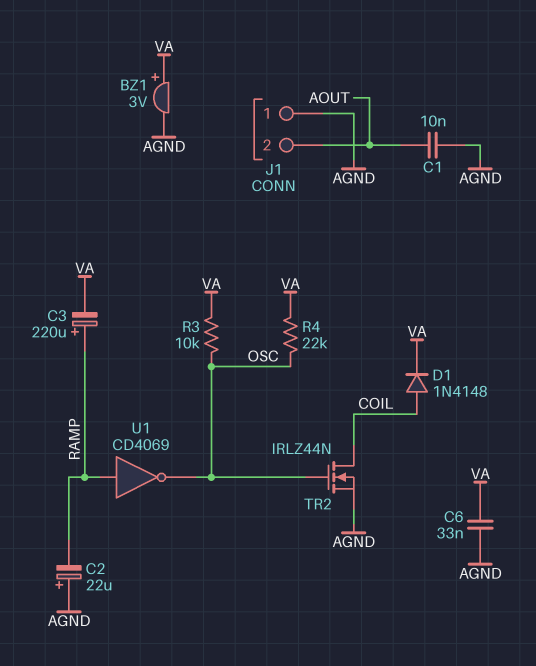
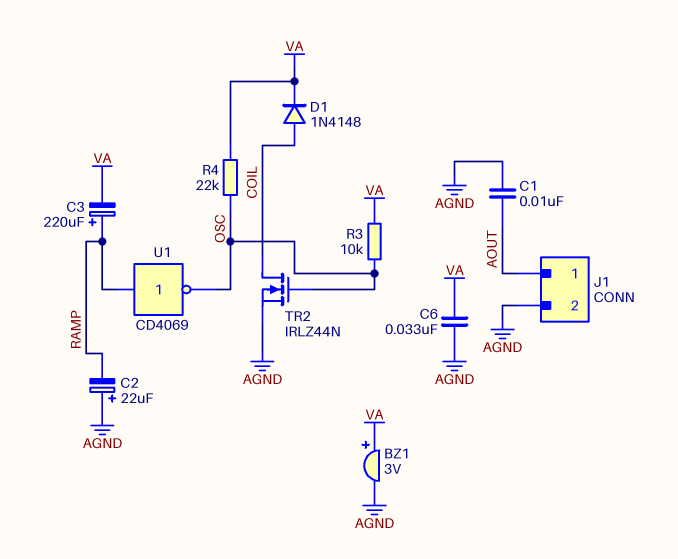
J1 pin 1: AGND -> AOUT
J1 pin 2: AOUT -> AGND

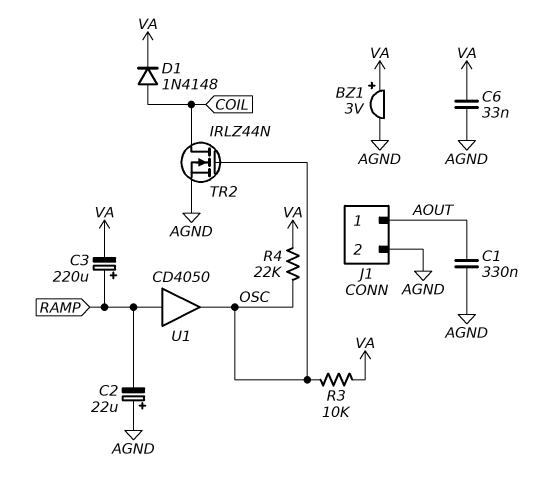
C1: 10nF (AGND, AOUT) -> 330nF (AGND, AOUT)
U1: NOT CD4069 (in RAMP, out OSC) -> buffer CD4050 (in RAMP, out OSC)

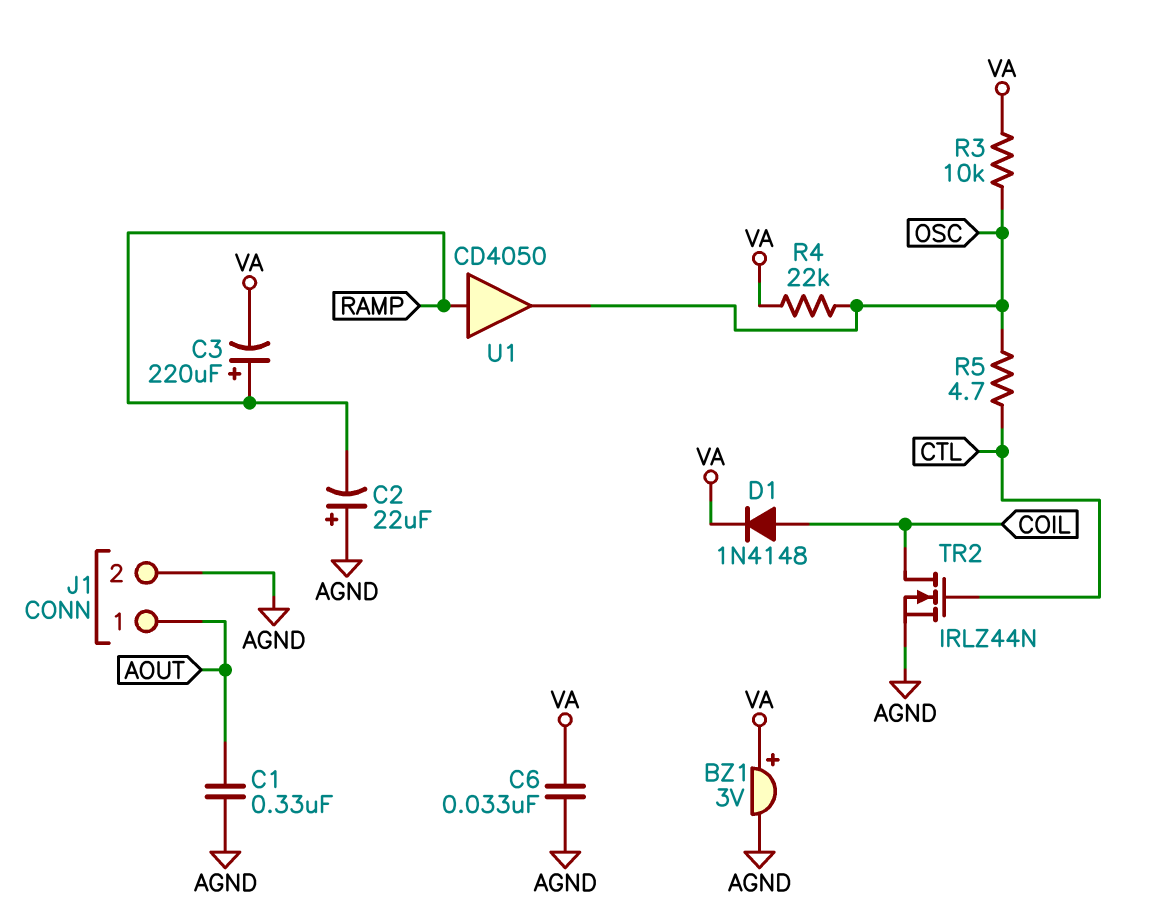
R5: none -> 4.7 (CTL, OSC)
TR2: NMOS IRLZ44N (G OSC, D COIL, S AGND) -> NMOS IRLZ44N (G CTL, D COIL, S AGND)

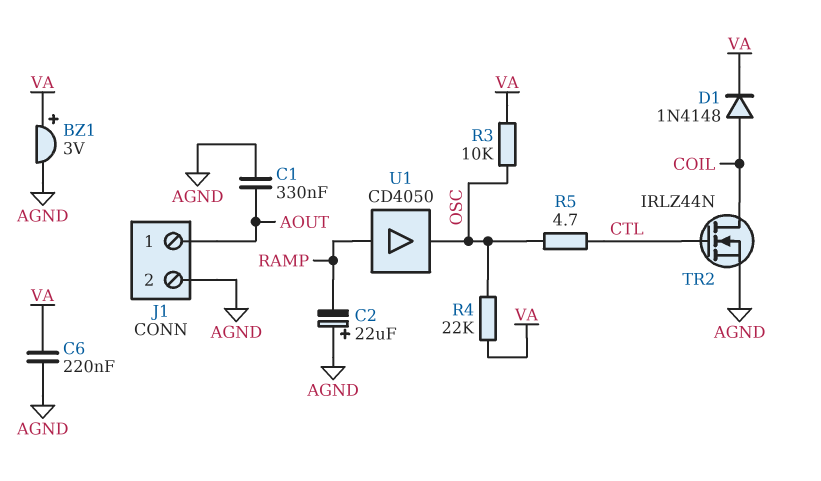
C3: 220uF (plus RAMP, minus VA) -> none
C6: 33nF (AGND, VA) -> 220nF (AGND, VA)

